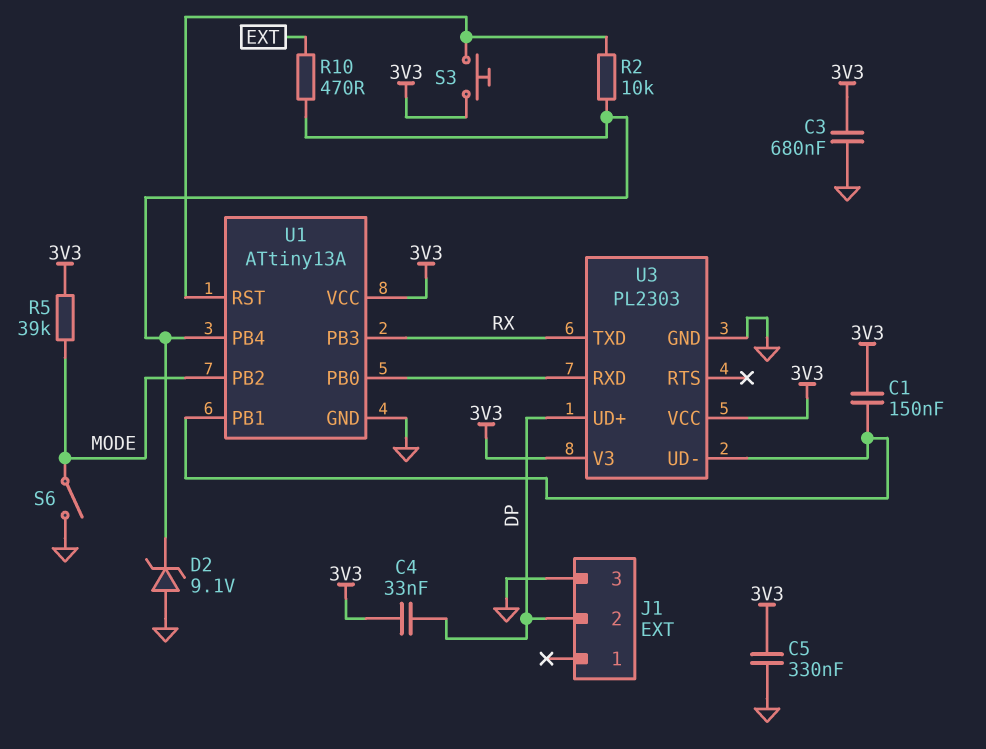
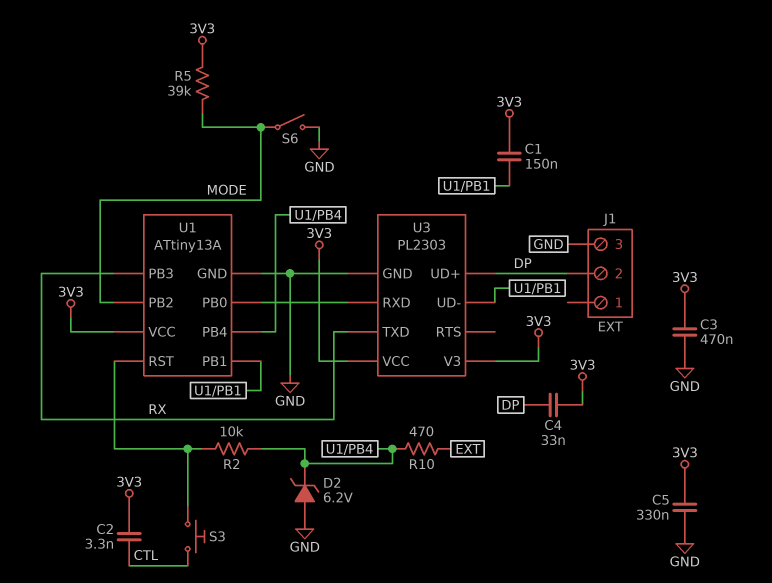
C2: none -> 3.3nF (3V3, CTL)
C3: 680nF (3V3, GND) -> 470nF (3V3, GND)
D2: zener 9.1V (A GND, K U1/PB4) -> zener 6.2V (A GND, K U1/PB4)
S3: button (3V3, U1/RST) -> button (CTL, U1/RST)

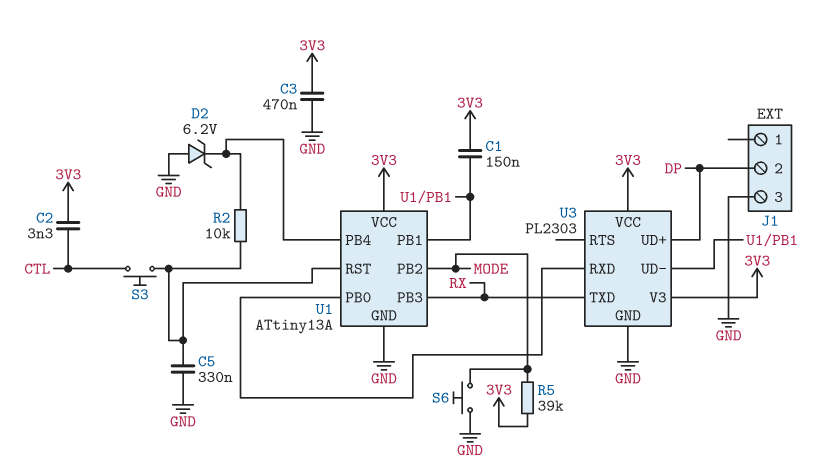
C4: 33nF (3V3, DP) -> none
C5: 330nF (3V3, GND) -> 330nF (GND, U1/RST)
R10: 470 (EXT, U1/PB4) -> none
S6: switch (GND, MODE) -> button (GND, MODE)

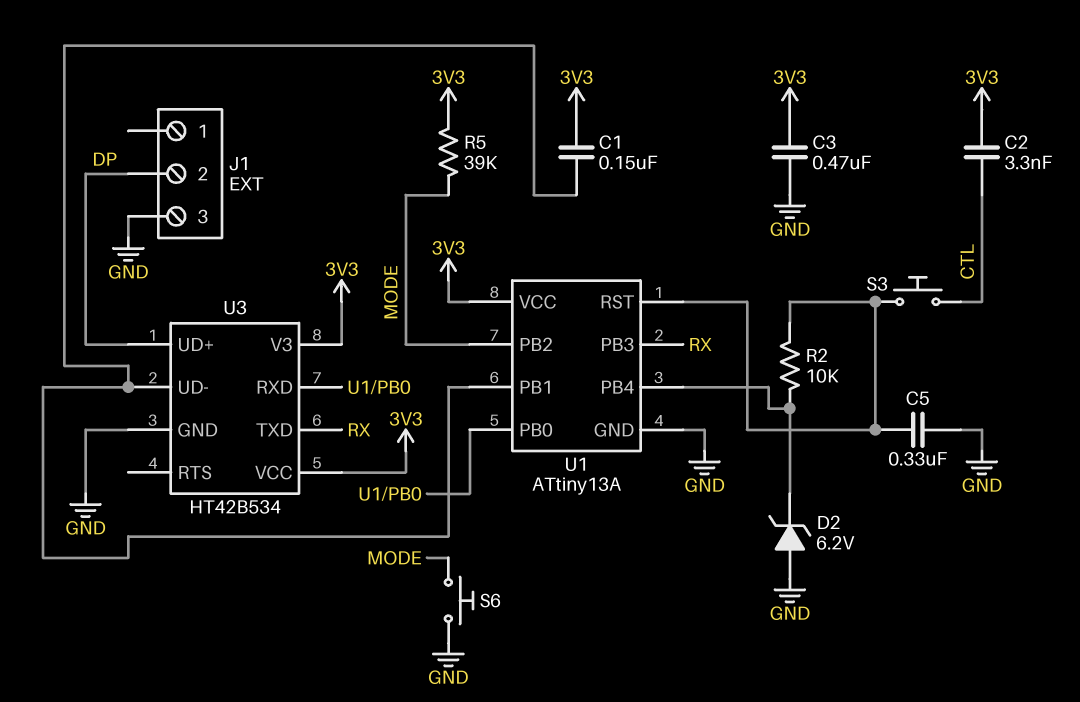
U3: PL2303 -> HT42B534

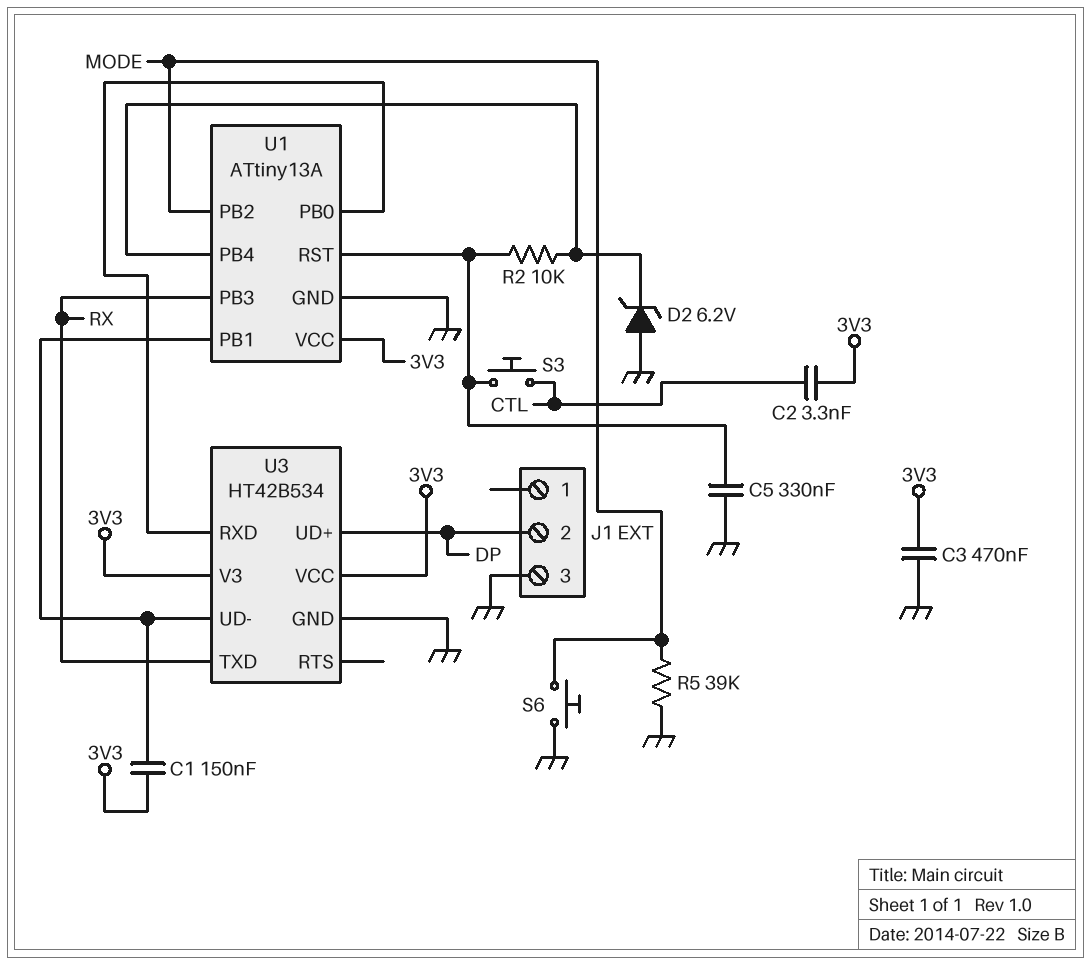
R5: 39k (3V3, MODE) -> 39k (GND, MODE)

